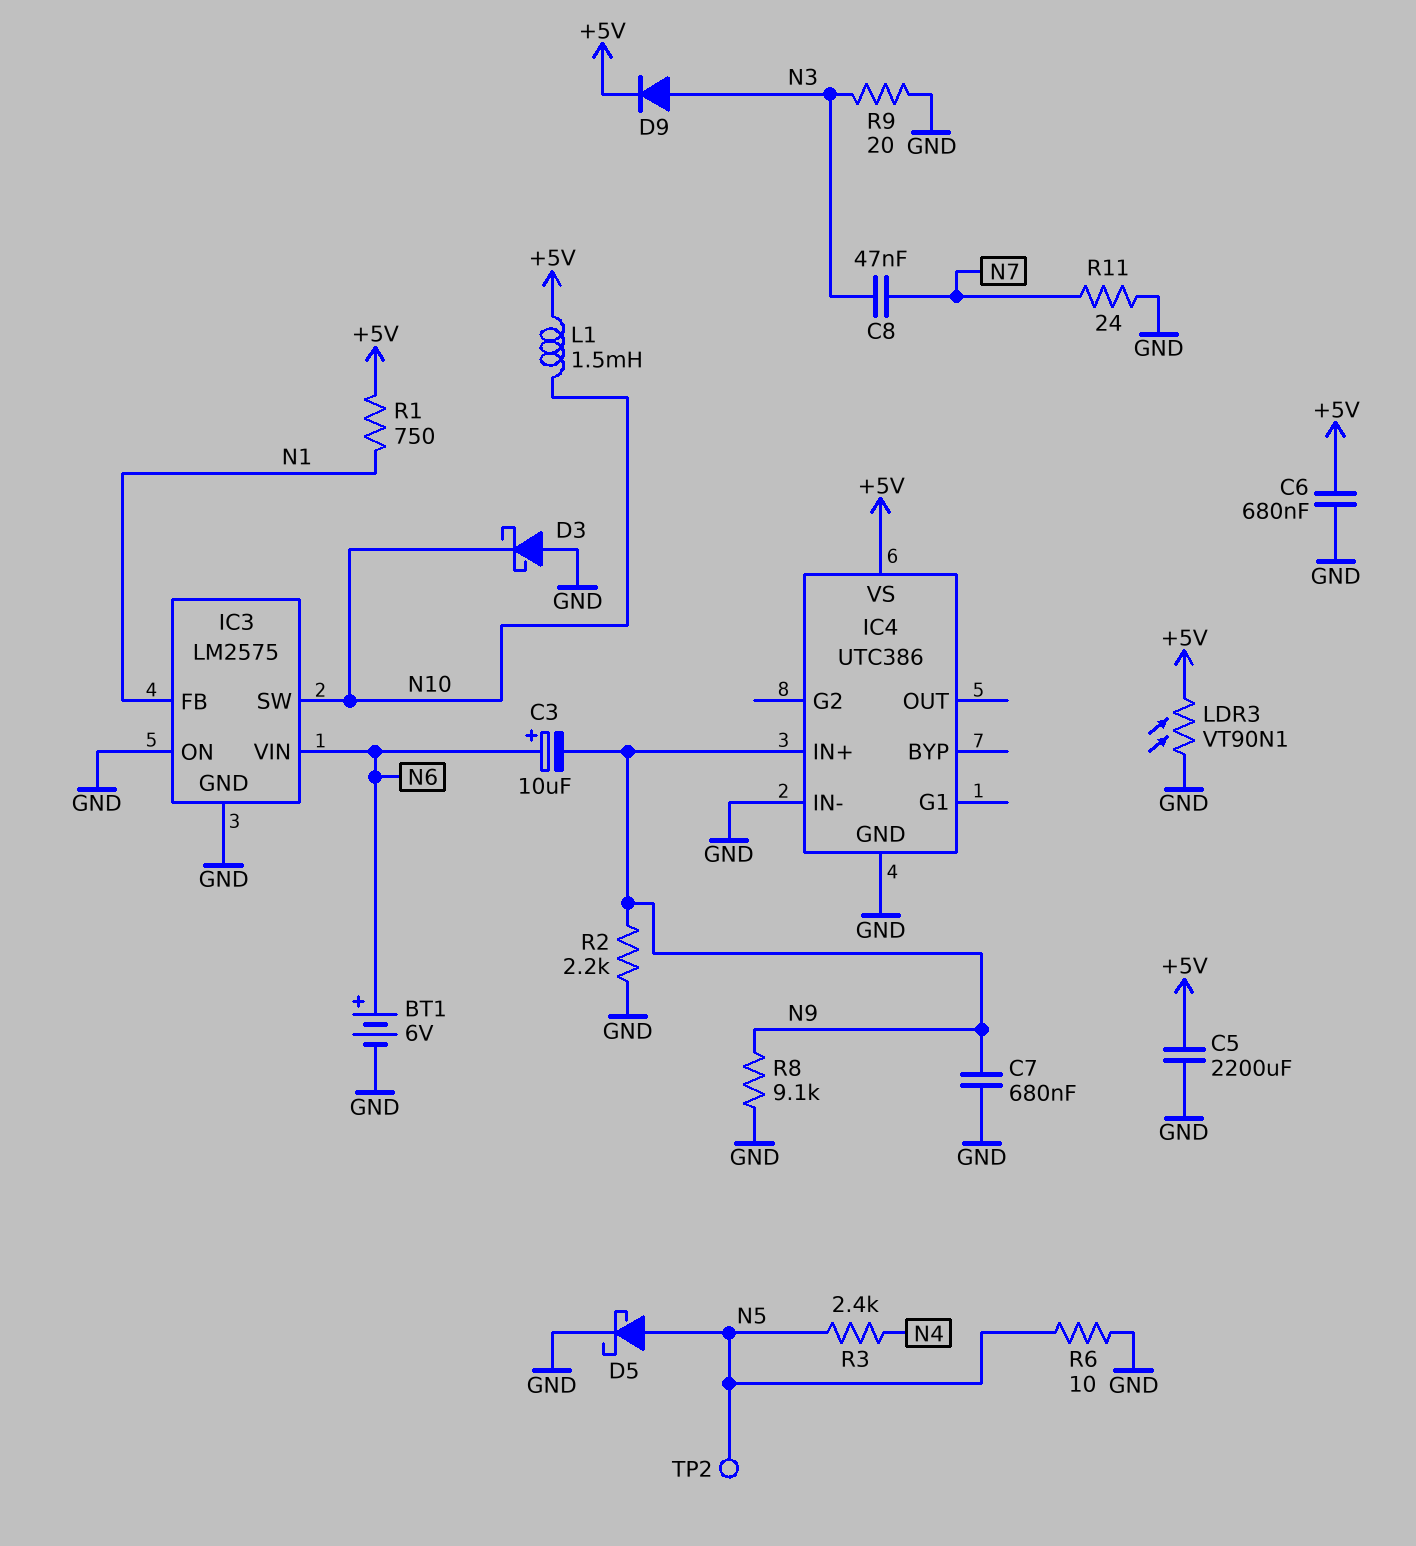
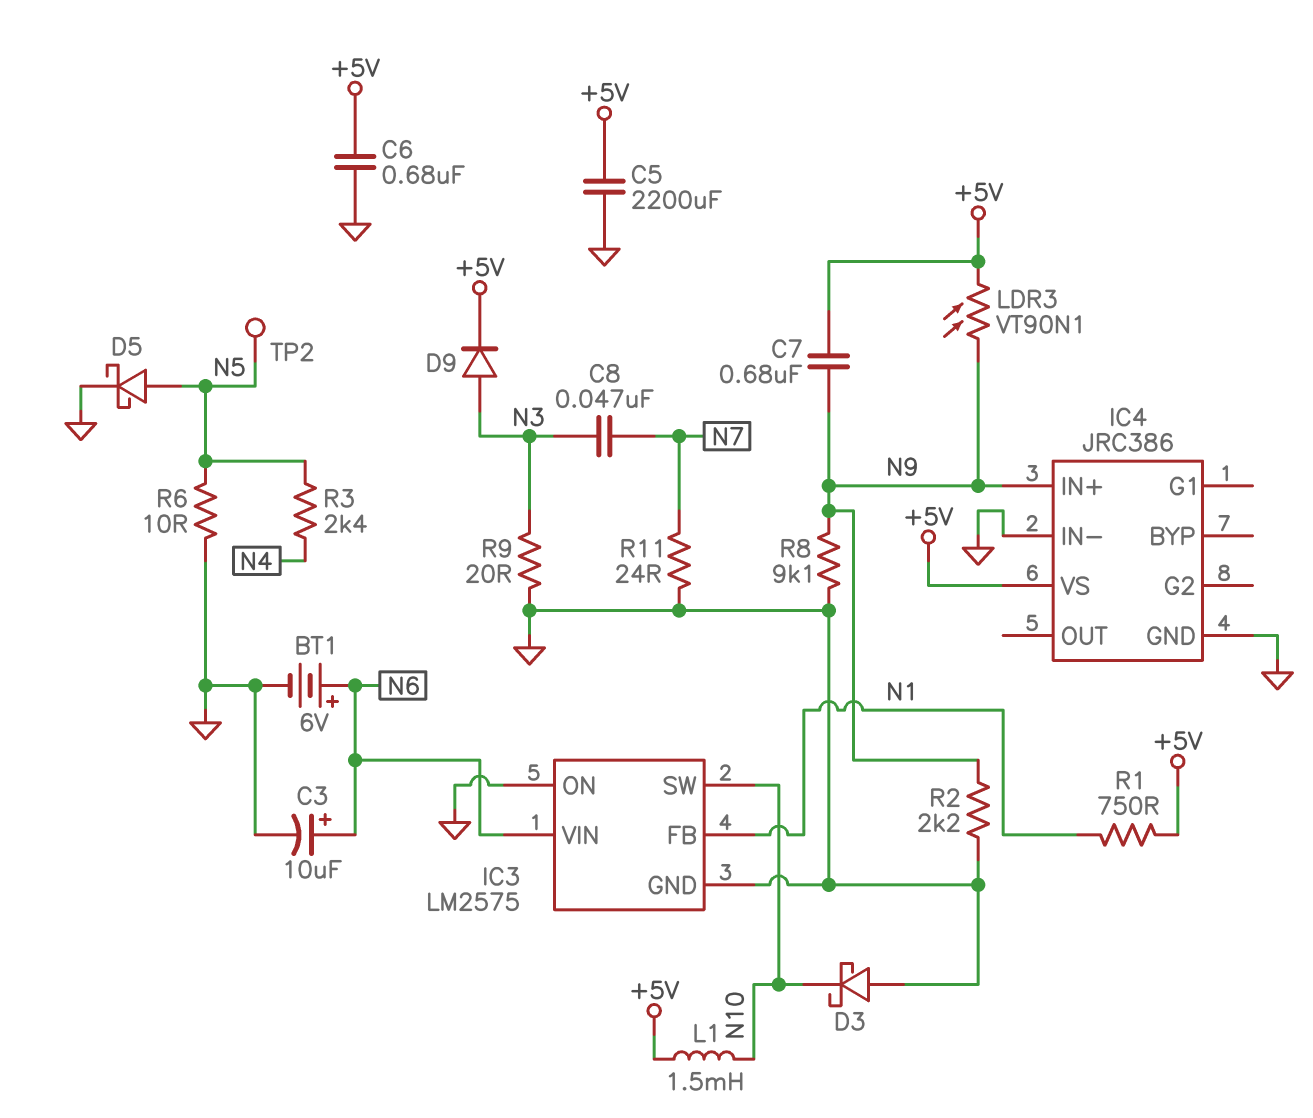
C3: 10uF (plus N6, minus N9) -> 10uF (plus N6, minus GND)
C7: 680nF (GND, N9) -> 680nF (+5V, N9)
IC4: UTC386 -> JRC386
LDR3: VT90N1 (+5V, GND) -> VT90N1 (+5V, N9)

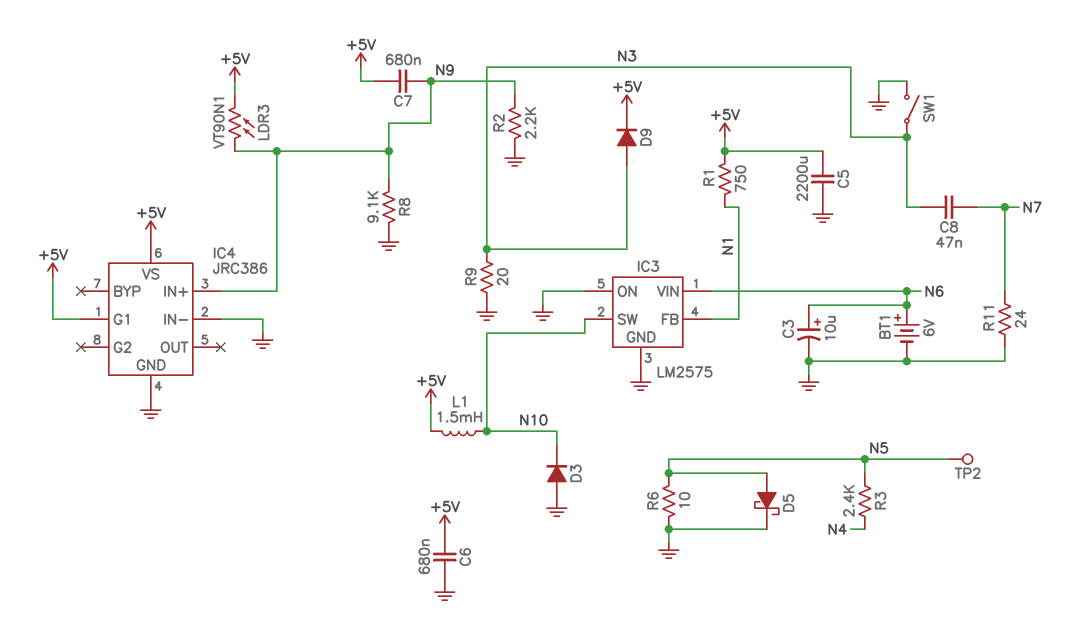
D3: schottky (A GND, K N10) -> diode (A GND, K N10)
IC4 pin G1: none -> +5V
SW1: none -> switch (GND, N3)

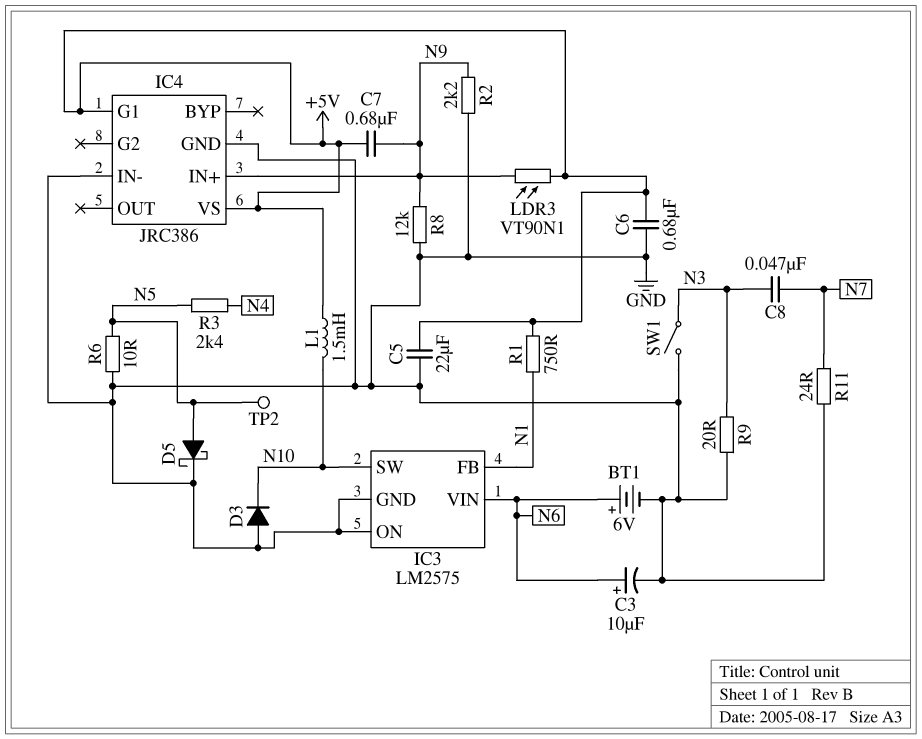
C5: 2200uF (+5V, GND) -> 22uF (+5V, GND)
D9: diode (A N3, K +5V) -> none
R8: 9.1k (GND, N9) -> 12k (GND, N9)

